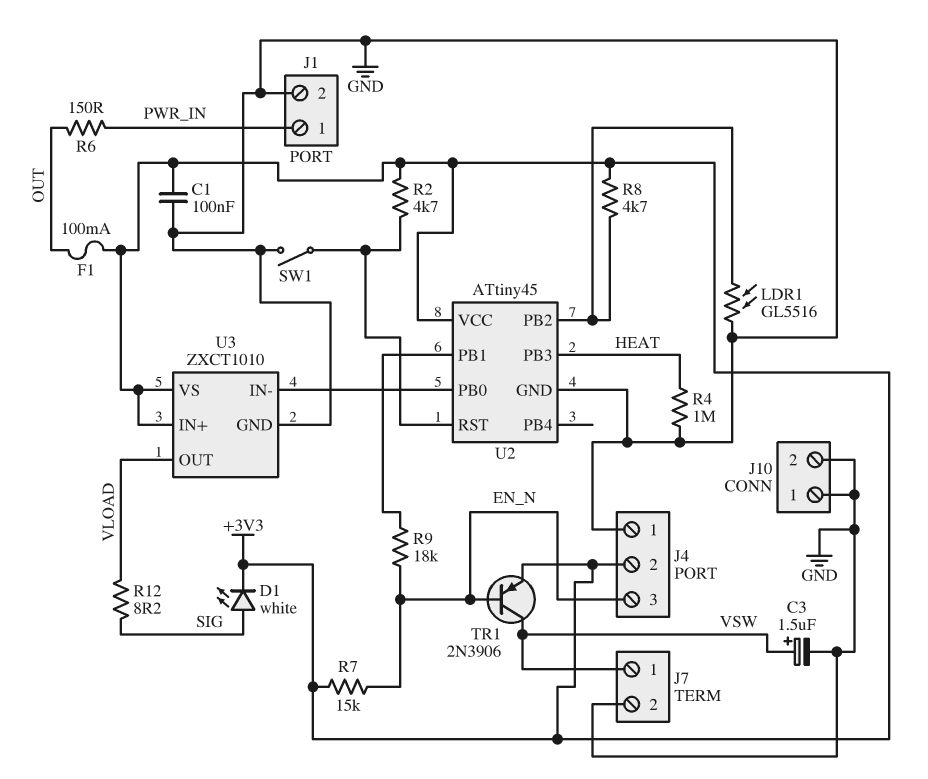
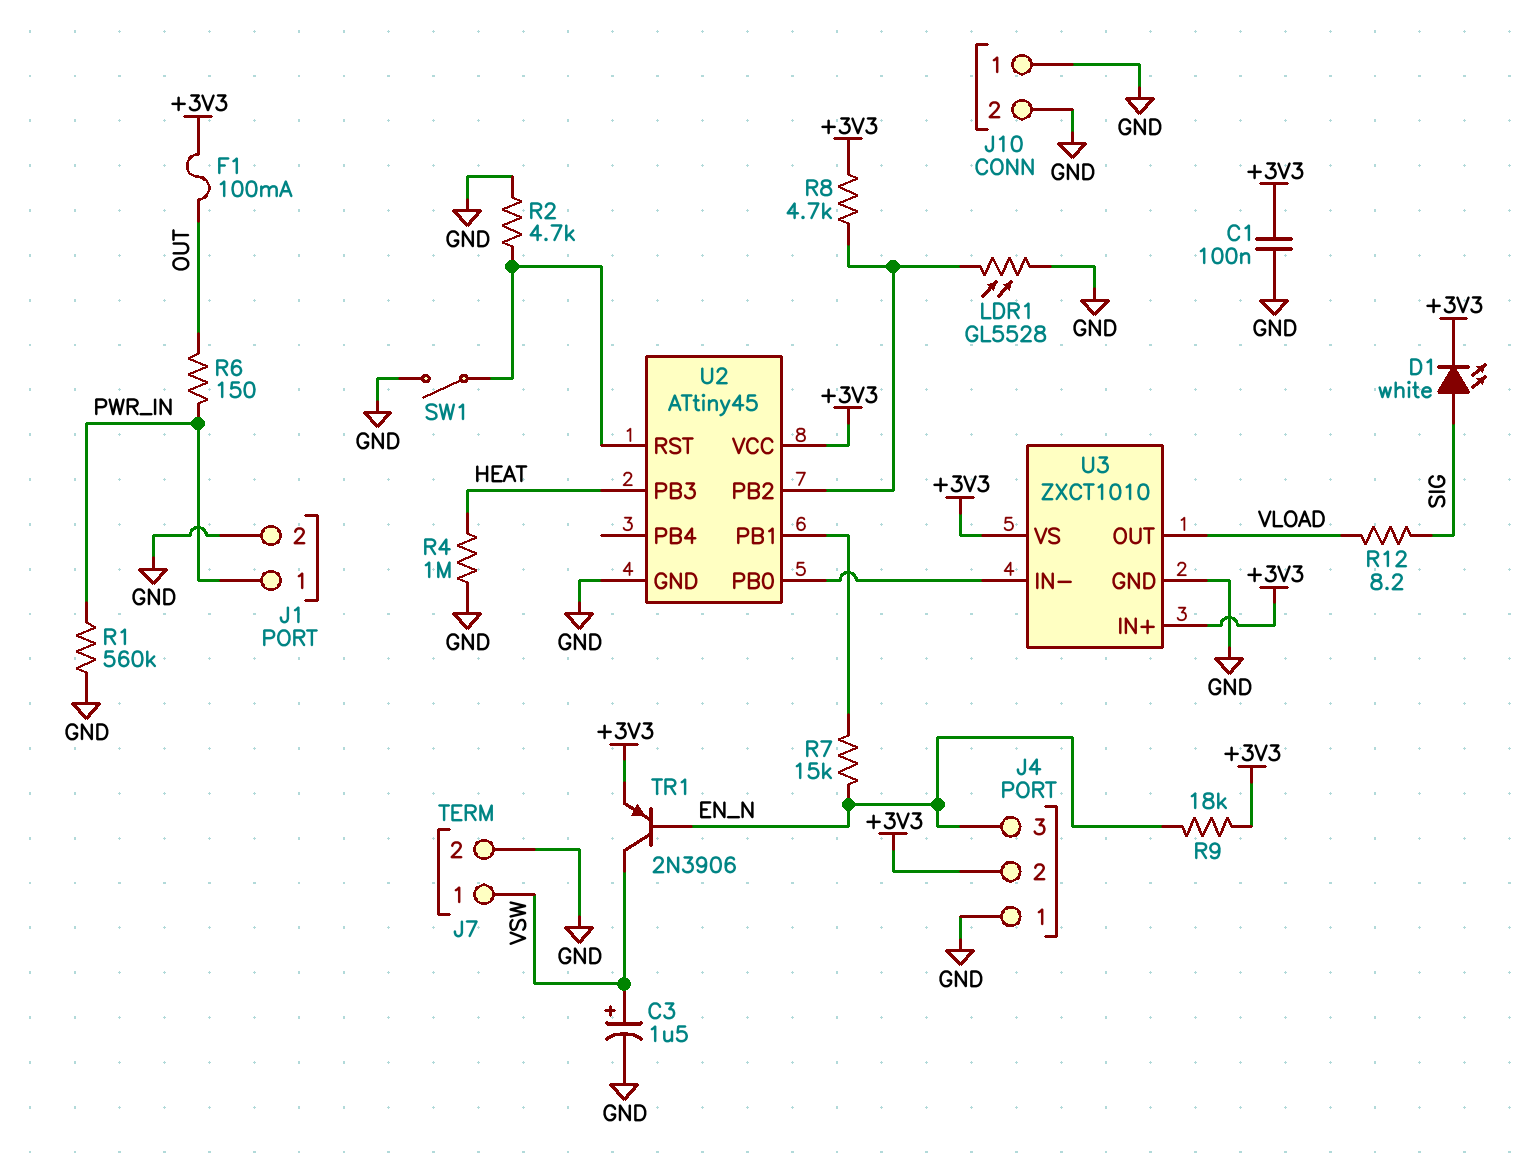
LDR1: GL5516 (GND, U2/PB2) -> GL5528 (GND, U2/PB2)
R1: none -> 560k (GND, PWR_IN)
R2: 4.7k (+3V3, U2/RST) -> 4.7k (GND, U2/RST)
R7: 15k (+3V3, EN_N) -> 15k (EN_N, U2/PB1)
R9: 18k (EN_N, U2/PB1) -> 18k (+3V3, EN_N)

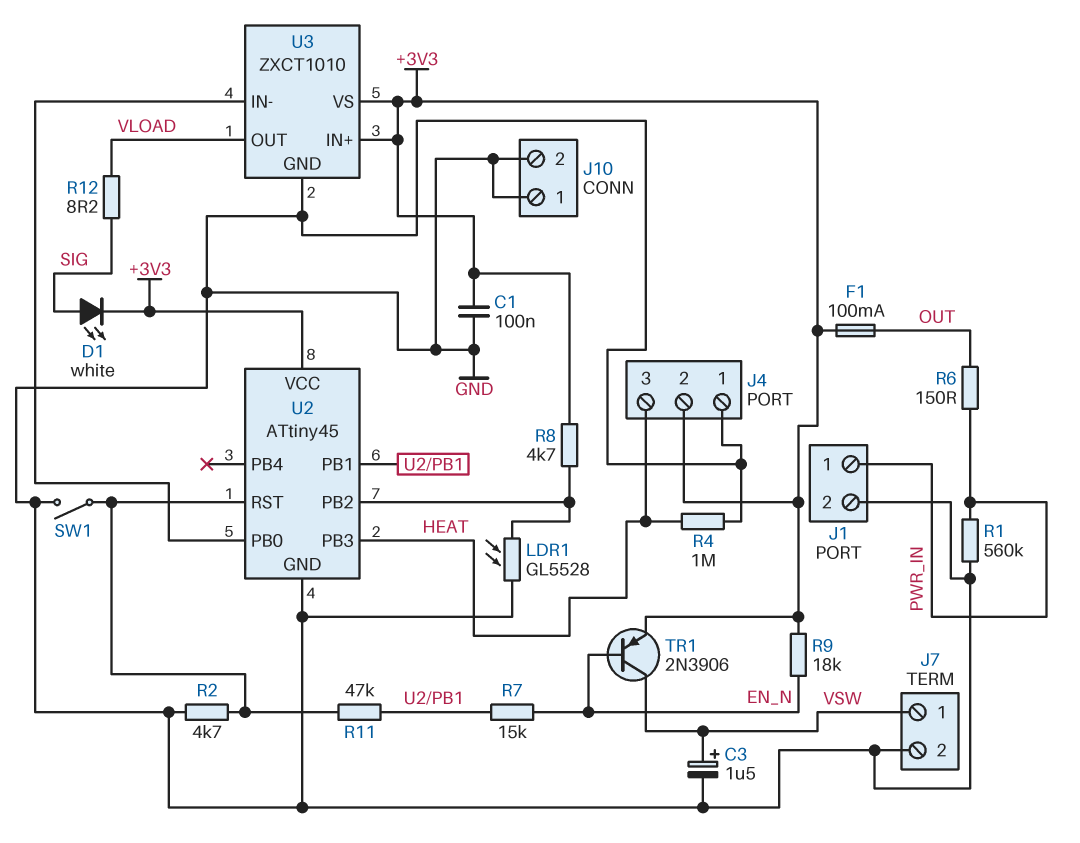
J4 pin 3: EN_N -> HEAT
R11: none -> 47k (U2/PB1, U2/RST)

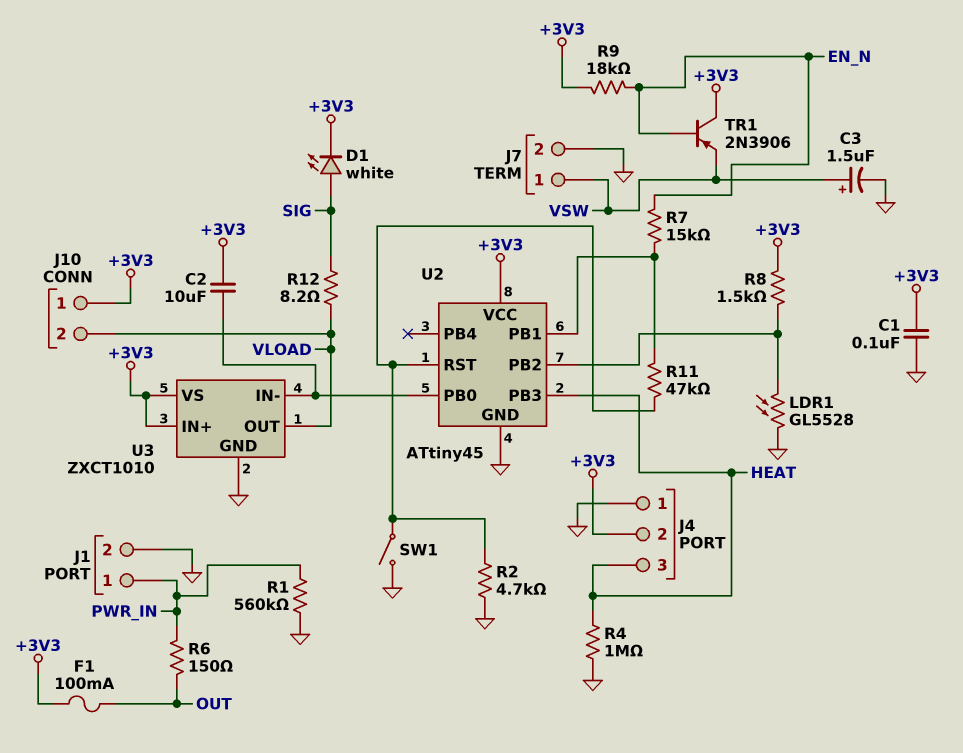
C2: none -> 10uF (+3V3, U2/PB0)
J10 pin 1: GND -> +3V3
J10 pin 2: GND -> VLOAD
R8: 4.7k (+3V3, U2/PB2) -> 1.5k (+3V3, U2/PB2)
TR1: PNP 2N3906 (B EN_N, C VSW, E +3V3) -> PNP 2N3906 (B EN_N, C +3V3, E VSW)

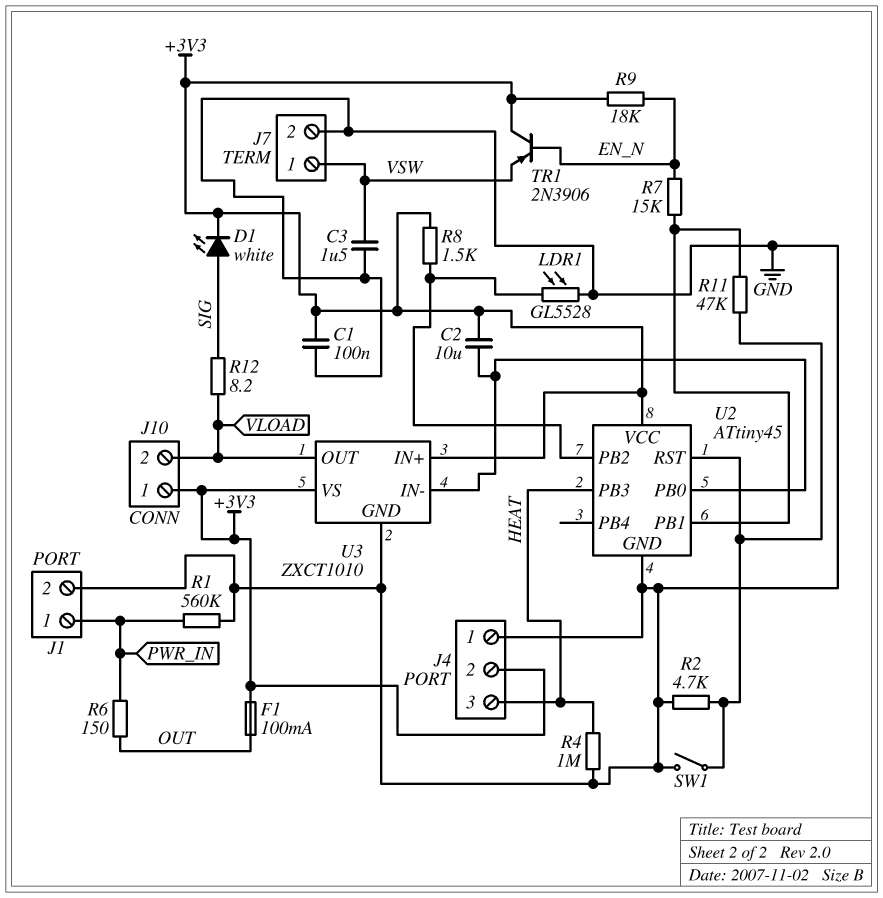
C3: 1.5uF (plus VSW, minus GND) -> 1.5uF (GND, VSW)

